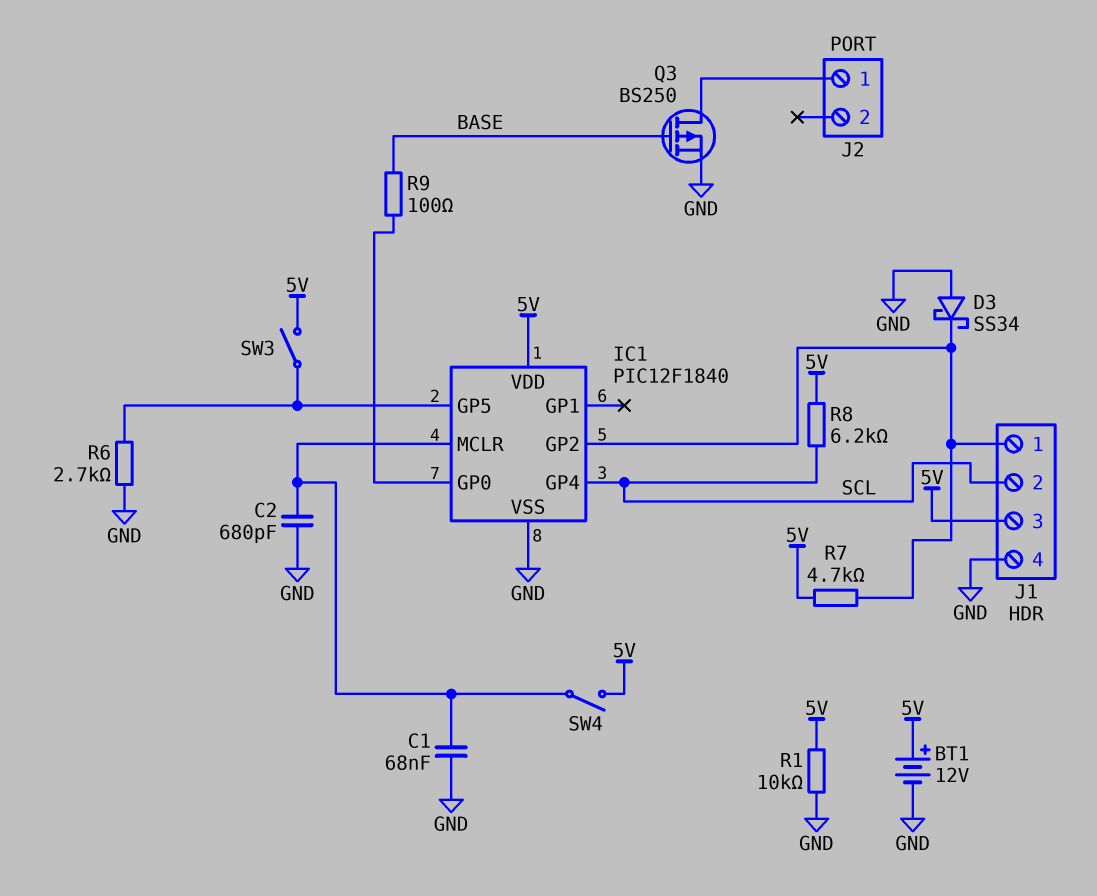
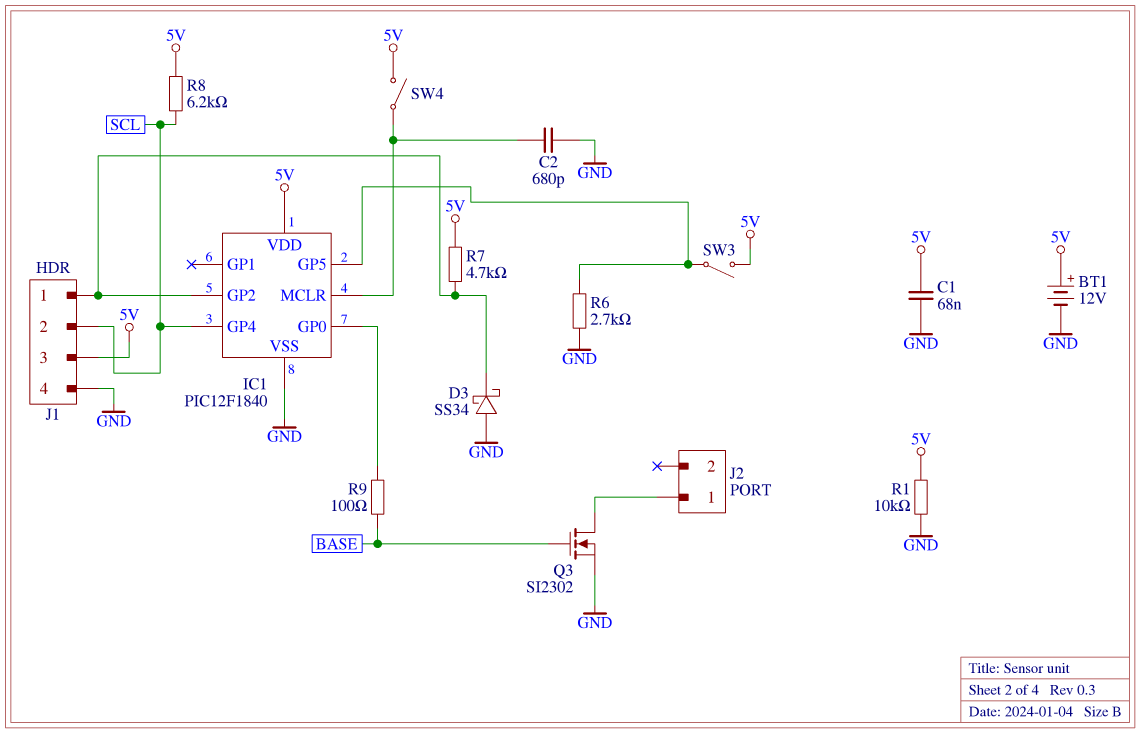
C1: 68nF (GND, IC1/MCLR) -> 68nF (5V, GND)
Q3: PMOS BS250 (G BASE, D J2/1, S GND) -> NMOS SI2302 (G BASE, D J2/1, S GND)

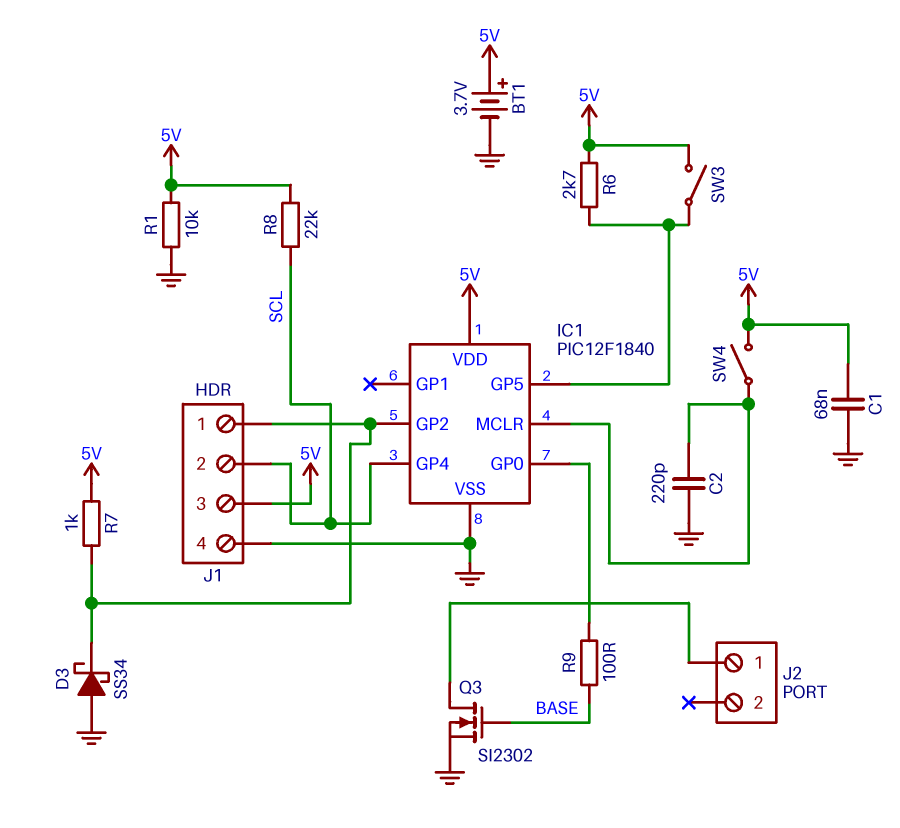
BT1: 12V (plus 5V, minus GND) -> 3.7V (plus 5V, minus GND)
C2: 680pF (GND, IC1/MCLR) -> 220pF (GND, IC1/MCLR)
R6: 2.7k (GND, IC1/GP5) -> 2.7k (5V, IC1/GP5)
R7: 4.7k (5V, IC1/GP2) -> 1k (5V, IC1/GP2)
R8: 6.2k (5V, SCL) -> 22k (5V, SCL)

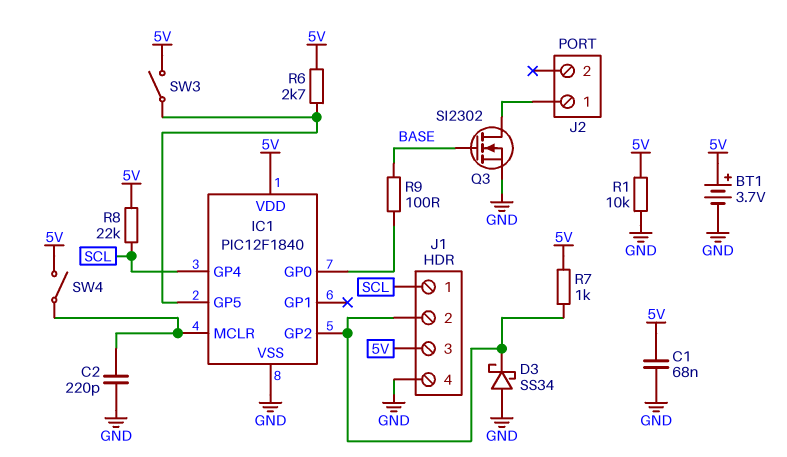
J1 pin 1: IC1/GP2 -> SCL
J1 pin 2: SCL -> IC1/GP2

